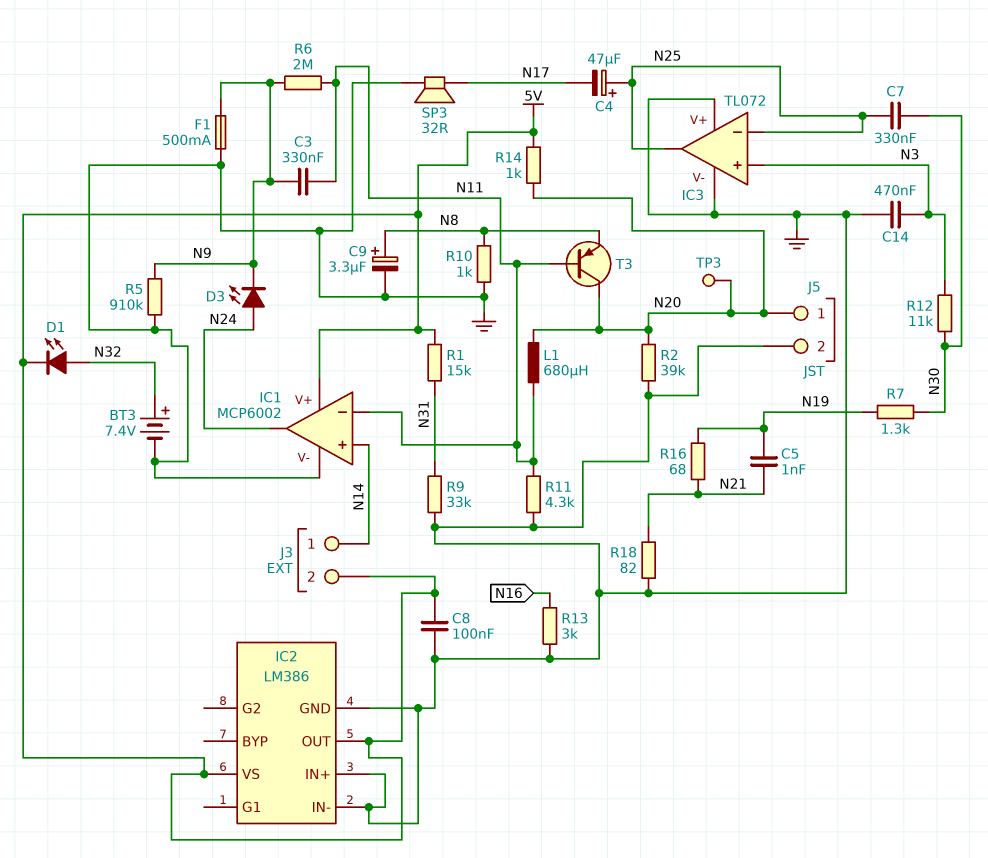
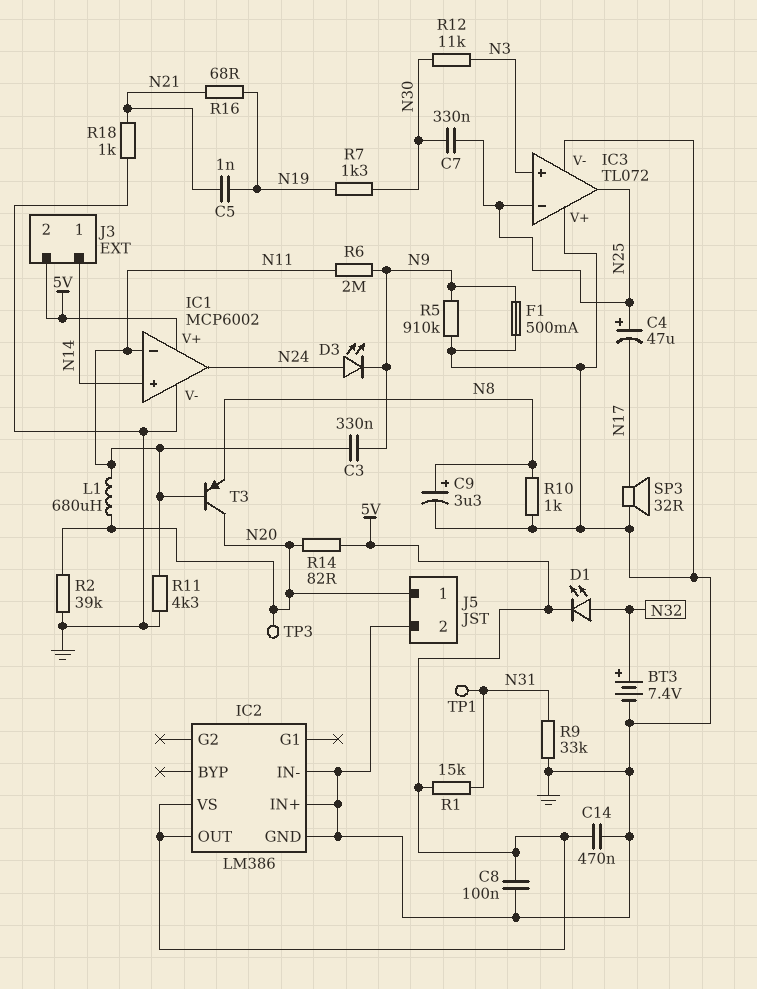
C14: 470nF (GND, N3) -> 470nF (5V, GND)
R13: 3k (GND, N16) -> none
R14: 1k (5V, N20) -> 82 (5V, N20)
R18: 82 (GND, N21) -> 1k (GND, N21)
TP1: none -> test point (N31)

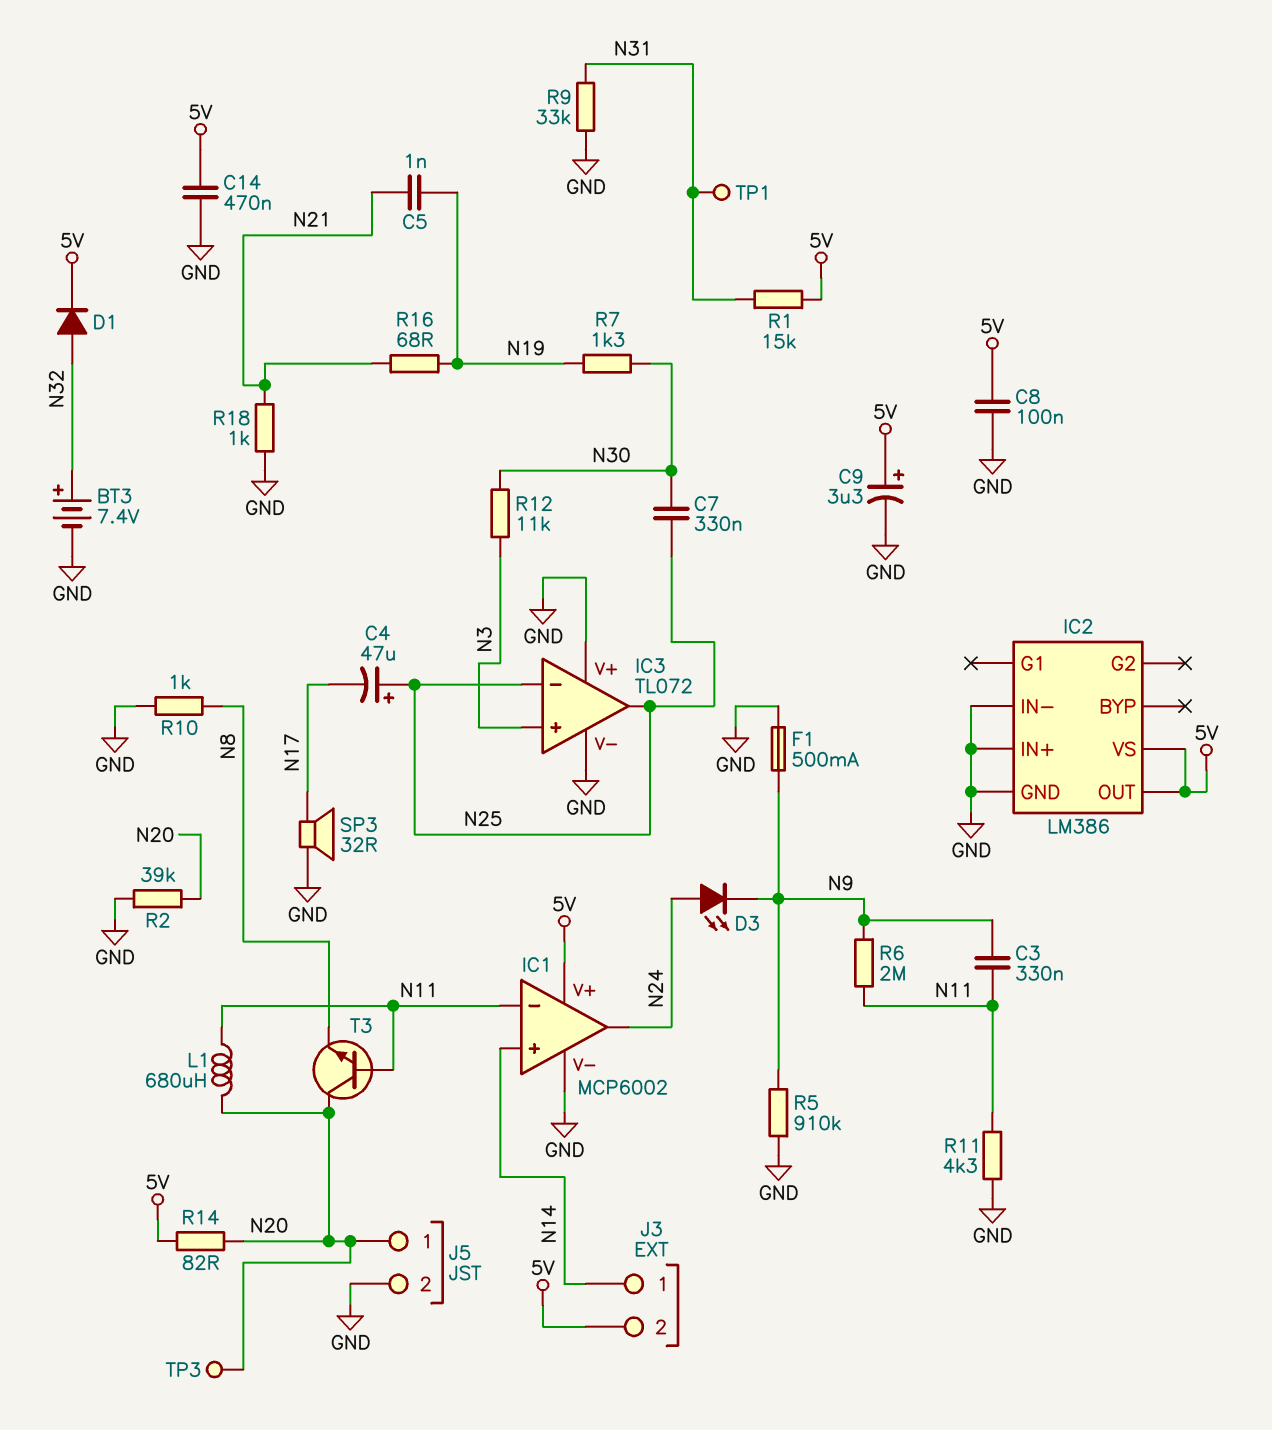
C9: 3.3uF (plus N8, minus GND) -> 3.3uF (plus 5V, minus GND)
D1: LED (A N32, K 5V) -> diode (A N32, K 5V)
T3: PNP (B N11, C N20, E N8) -> NPN (B N11, C N20, E N8)

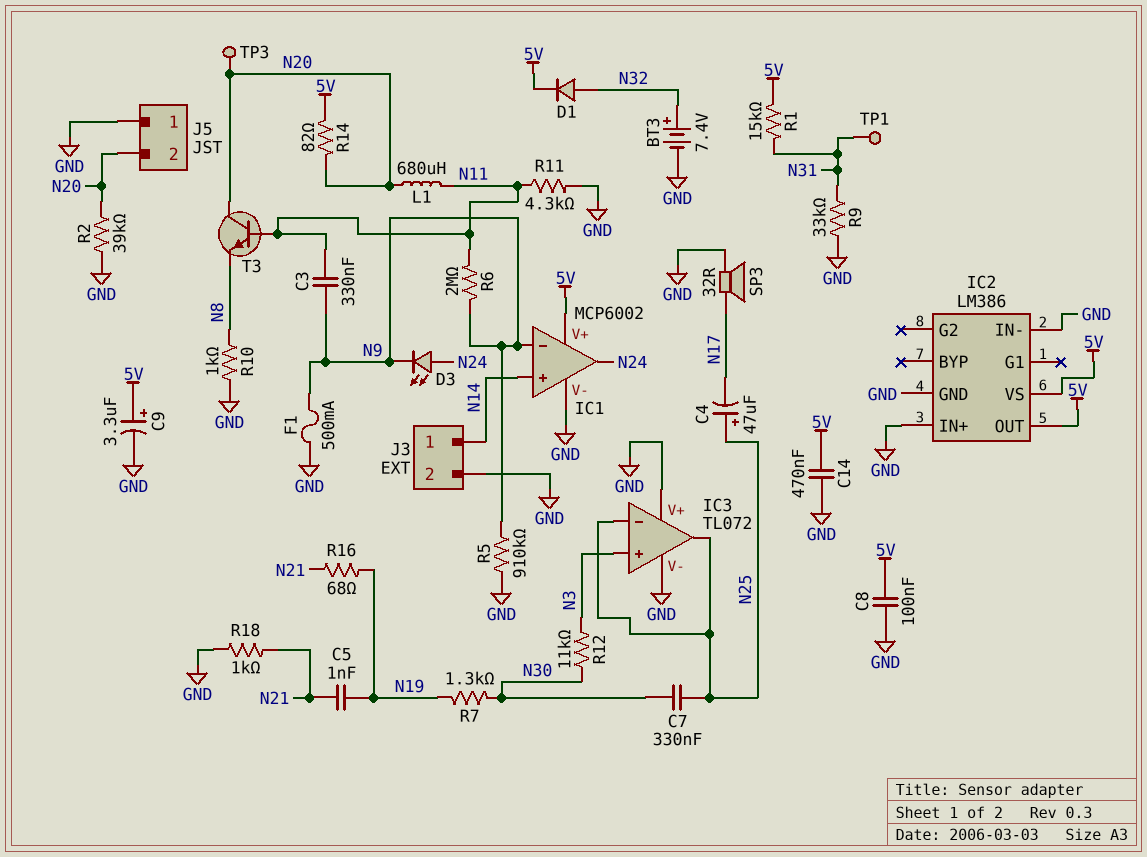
IC1 pin in-: N11 -> N9
J3 pin 2: 5V -> GND
J5 pin 1: N20 -> GND
J5 pin 2: GND -> N20

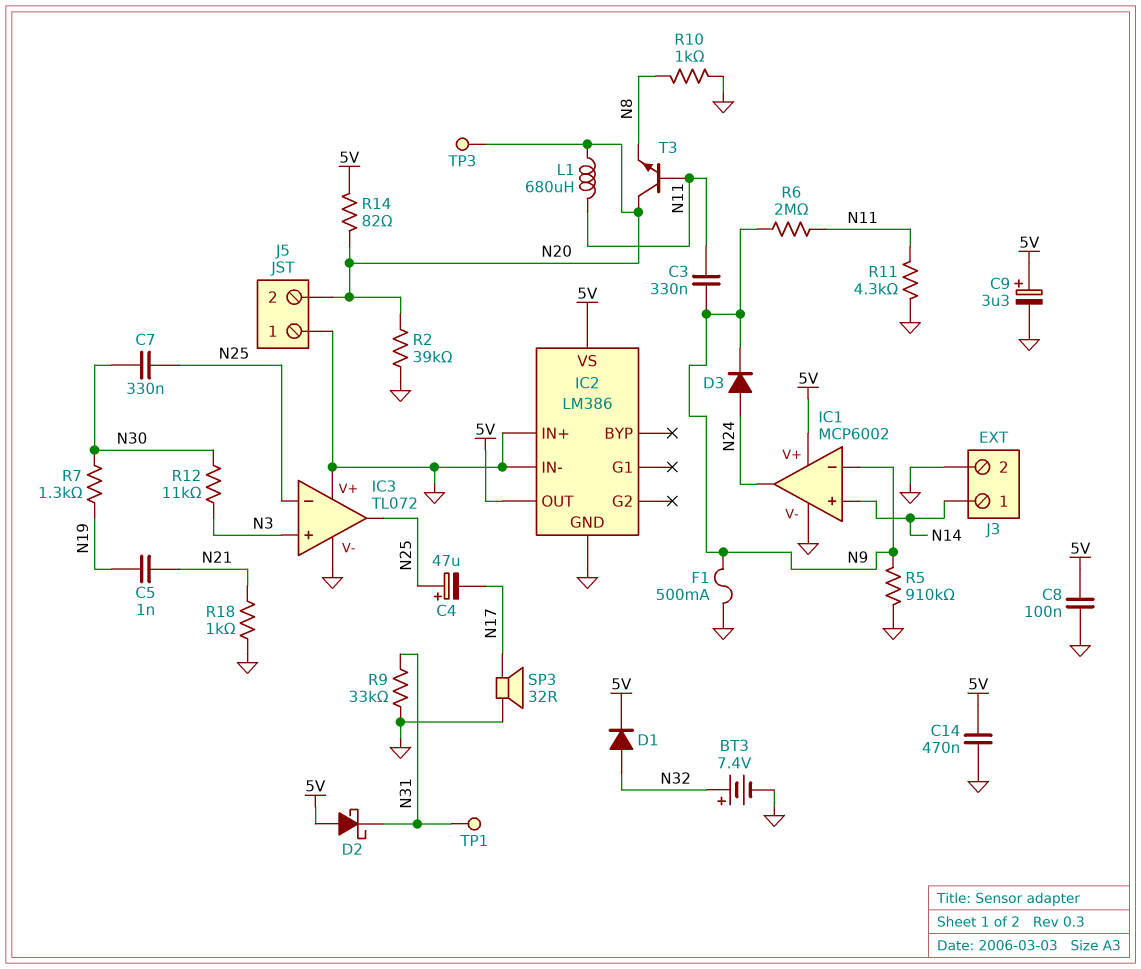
D2: none -> schottky (A 5V, K N31)
D3: LED (A N24, K N9) -> diode (A N24, K N9)
R1: 15k (5V, N31) -> none
R16: 68 (N19, N21) -> none

